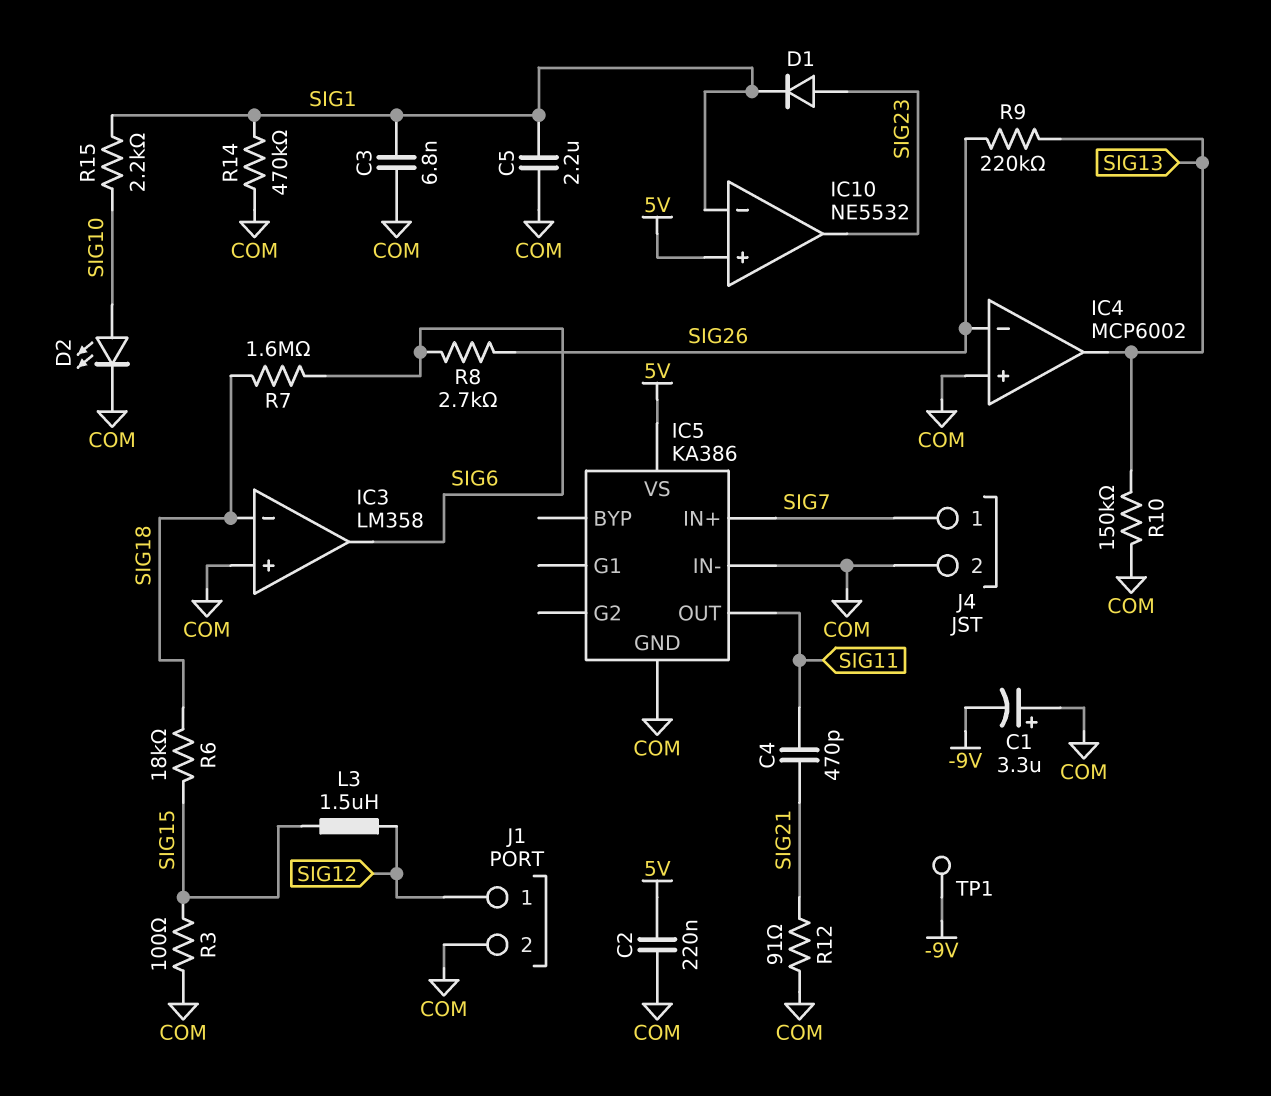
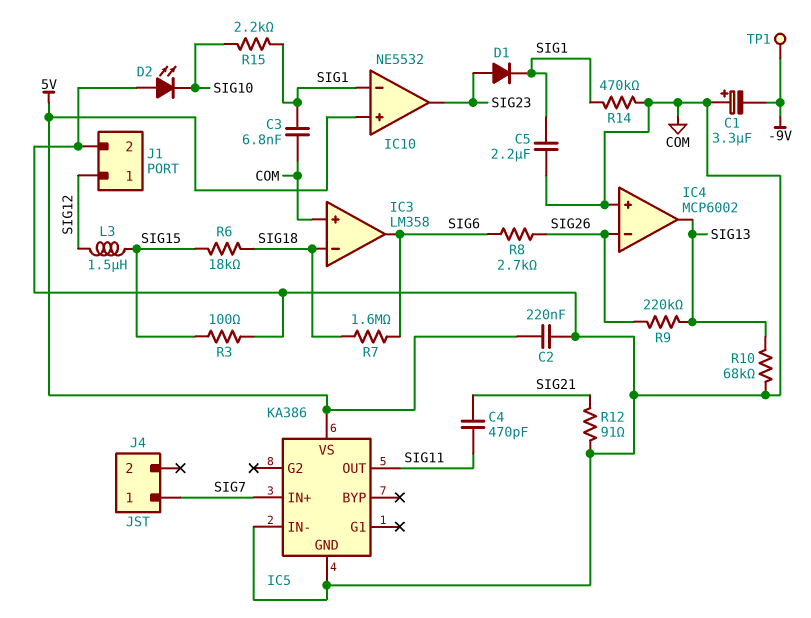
D2: LED (A SIG10, K COM) -> LED (A COM, K SIG10)
J4 pin 2: COM -> none
R10: 150k (COM, SIG13) -> 68k (COM, SIG13)

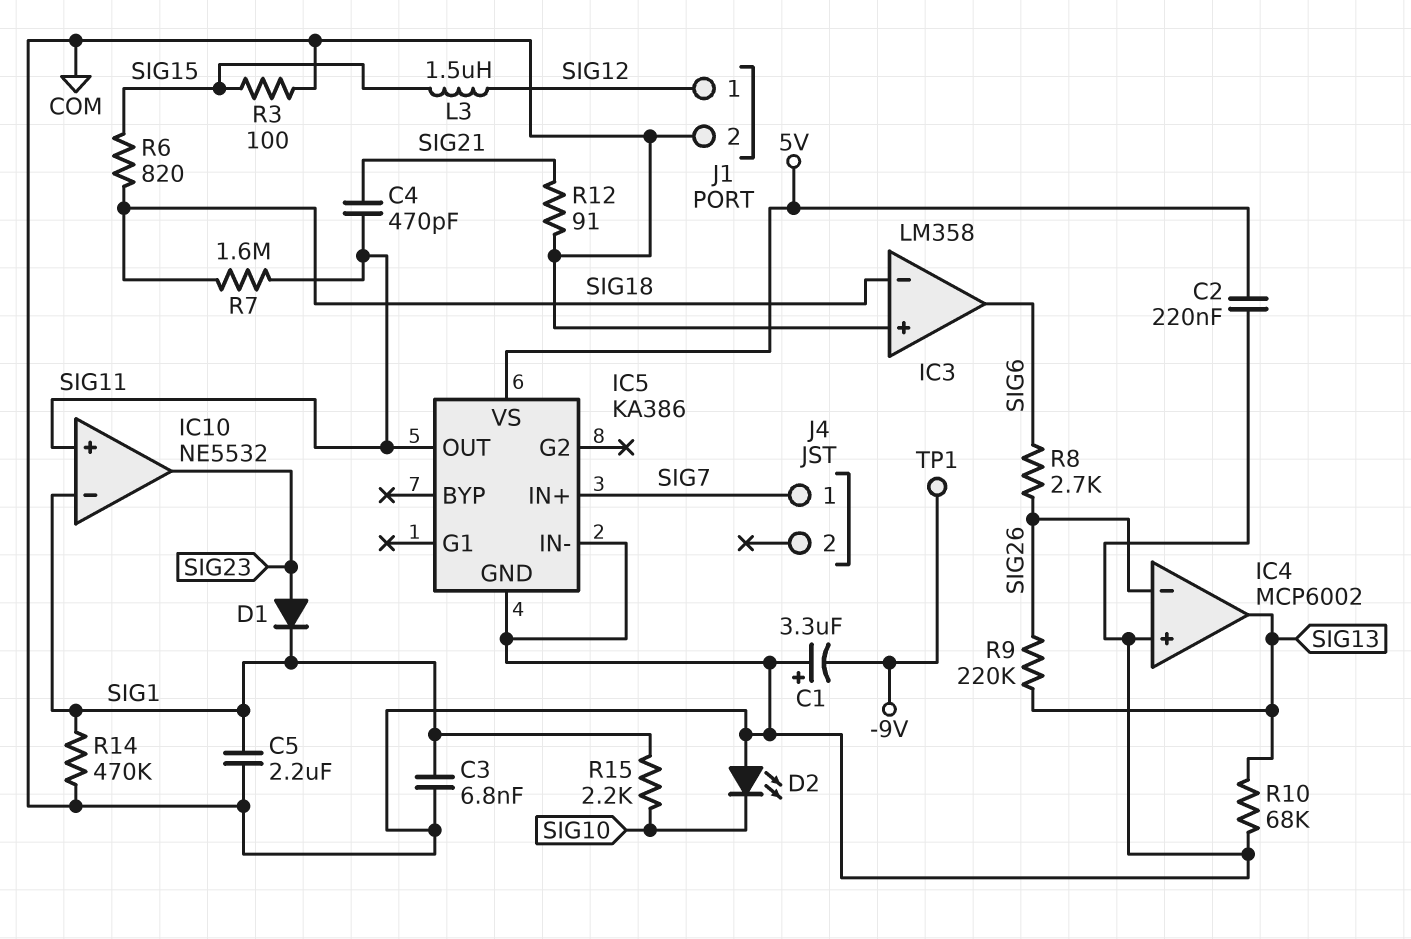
IC10 pin in+: 5V -> SIG11
R6: 18k (SIG15, SIG18) -> 820 (SIG15, SIG18)
R7: 1.6M (SIG6, SIG18) -> 1.6M (SIG11, SIG18)

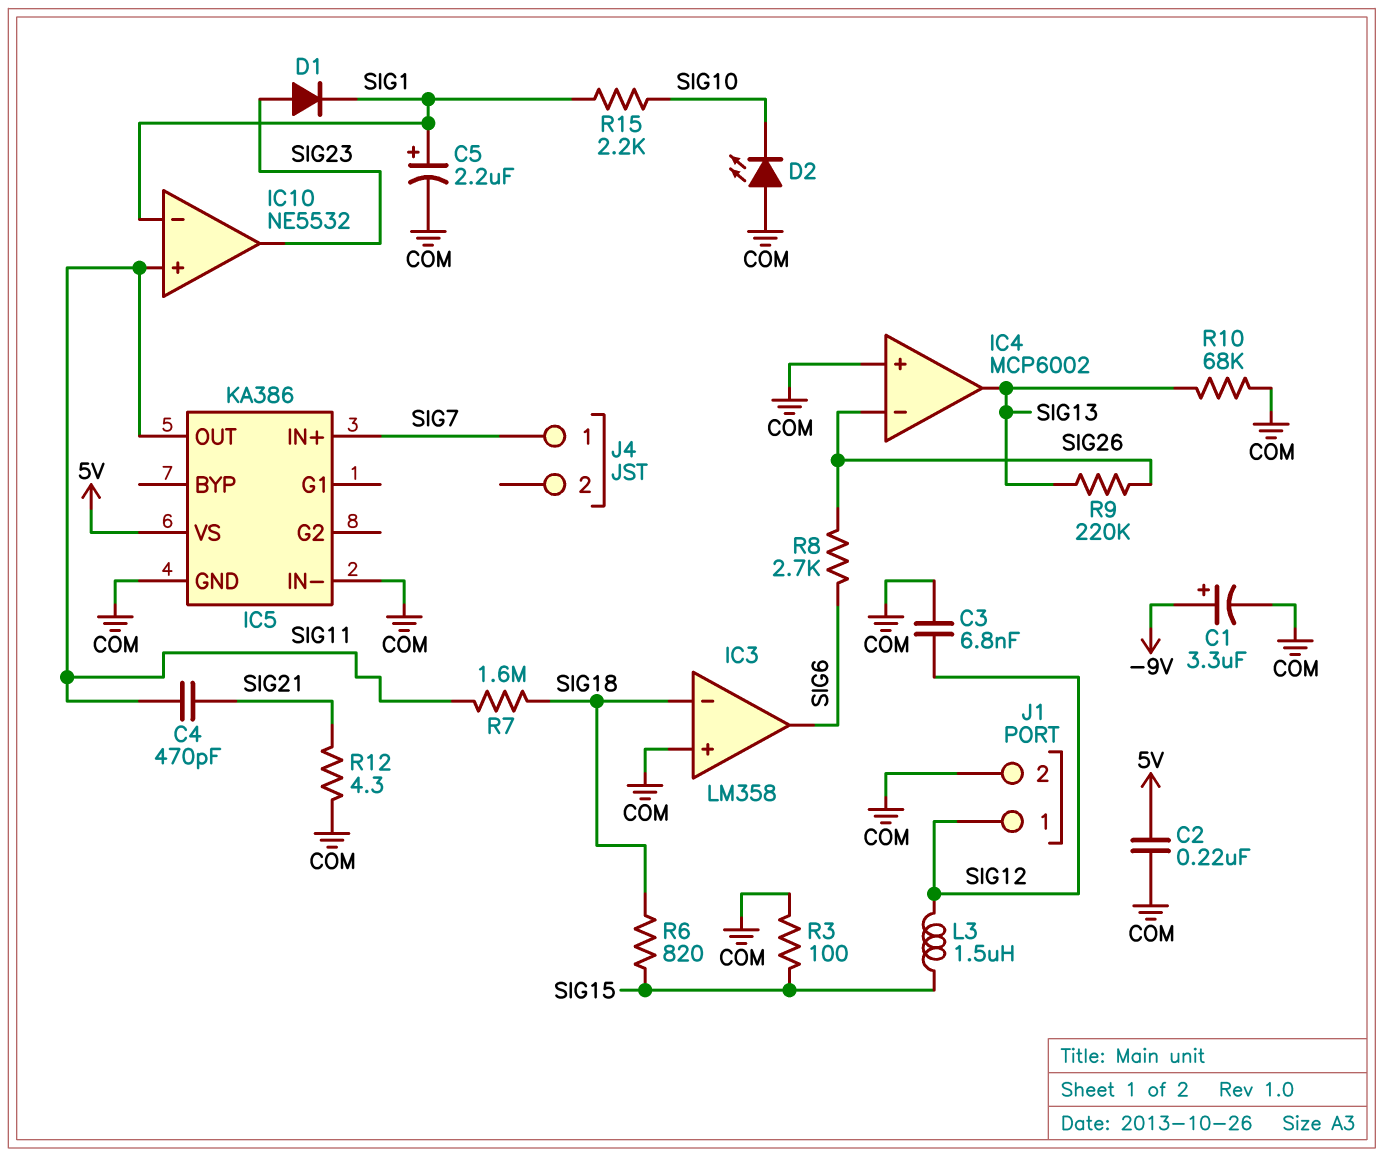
C1: 3.3uF (plus COM, minus -9V) -> 3.3uF (plus -9V, minus COM)
C3: 6.8nF (COM, SIG1) -> 6.8nF (COM, SIG12)
C5: 2.2uF (COM, SIG1) -> 2.2uF (plus SIG1, minus COM)
R12: 91 (COM, SIG21) -> 4.3 (COM, SIG21)
R14: 470k (COM, SIG1) -> none
TP1: test point (-9V) -> none

